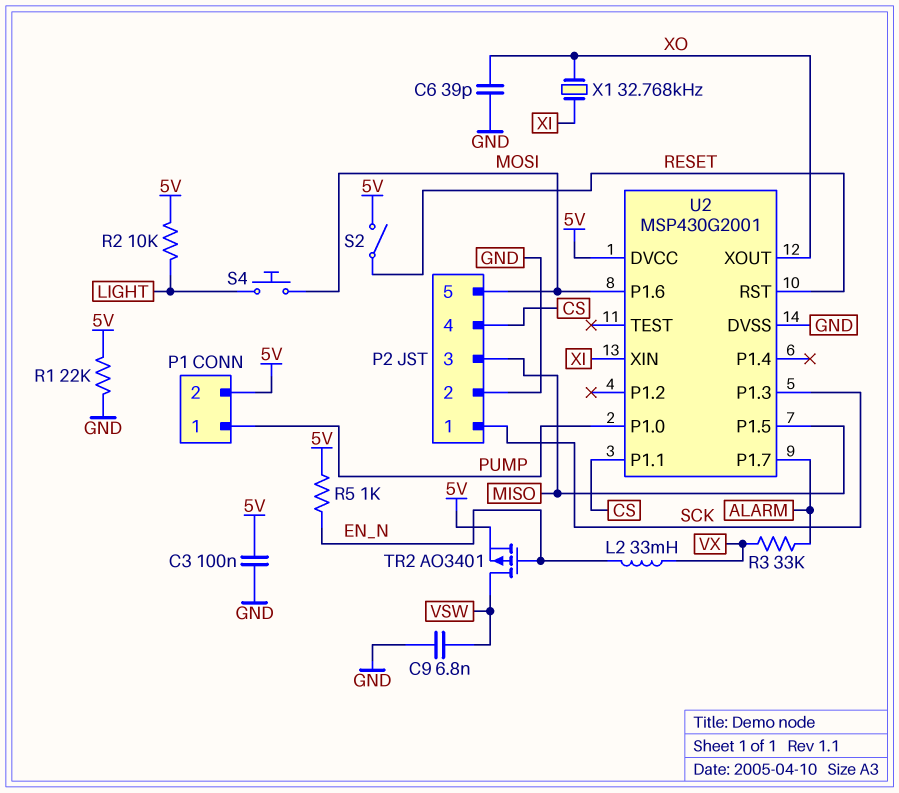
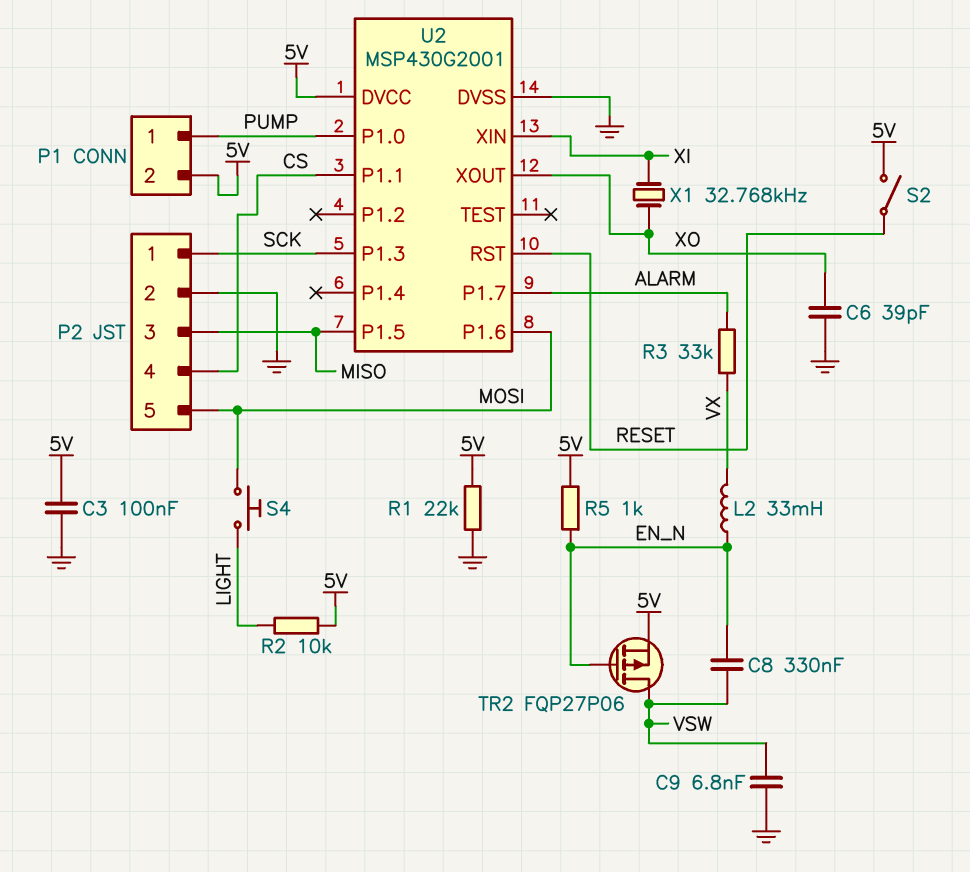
C8: none -> 330nF (EN_N, VSW)
TR2: PMOS AO3401 (G EN_N, D VSW, S 5V) -> PMOS FQP27P06 (G EN_N, D VSW, S 5V)

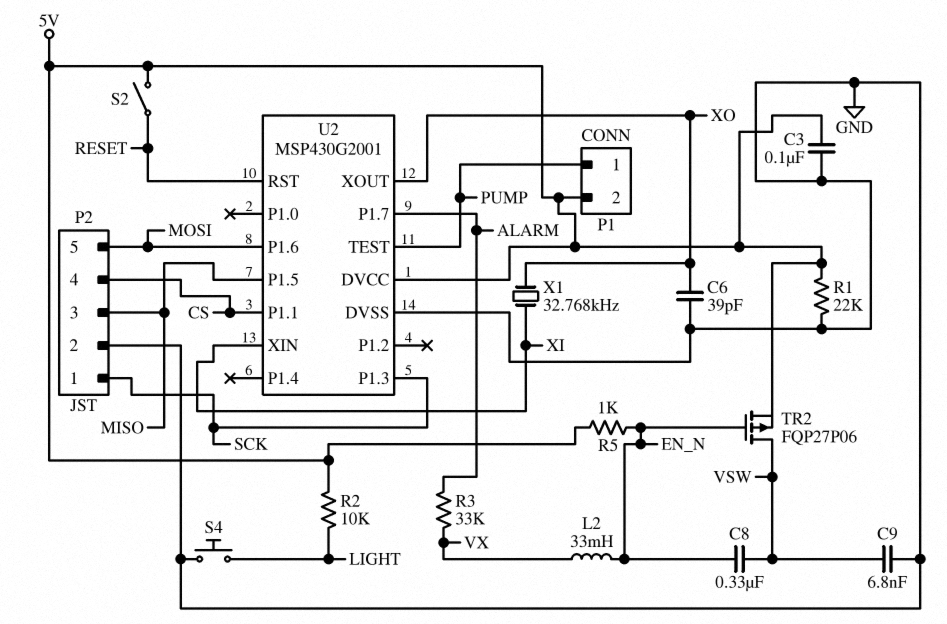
S4: button (LIGHT, MOSI) -> button (GND, LIGHT)
U2 pin P1.0: PUMP -> none
U2 pin TEST: none -> PUMP

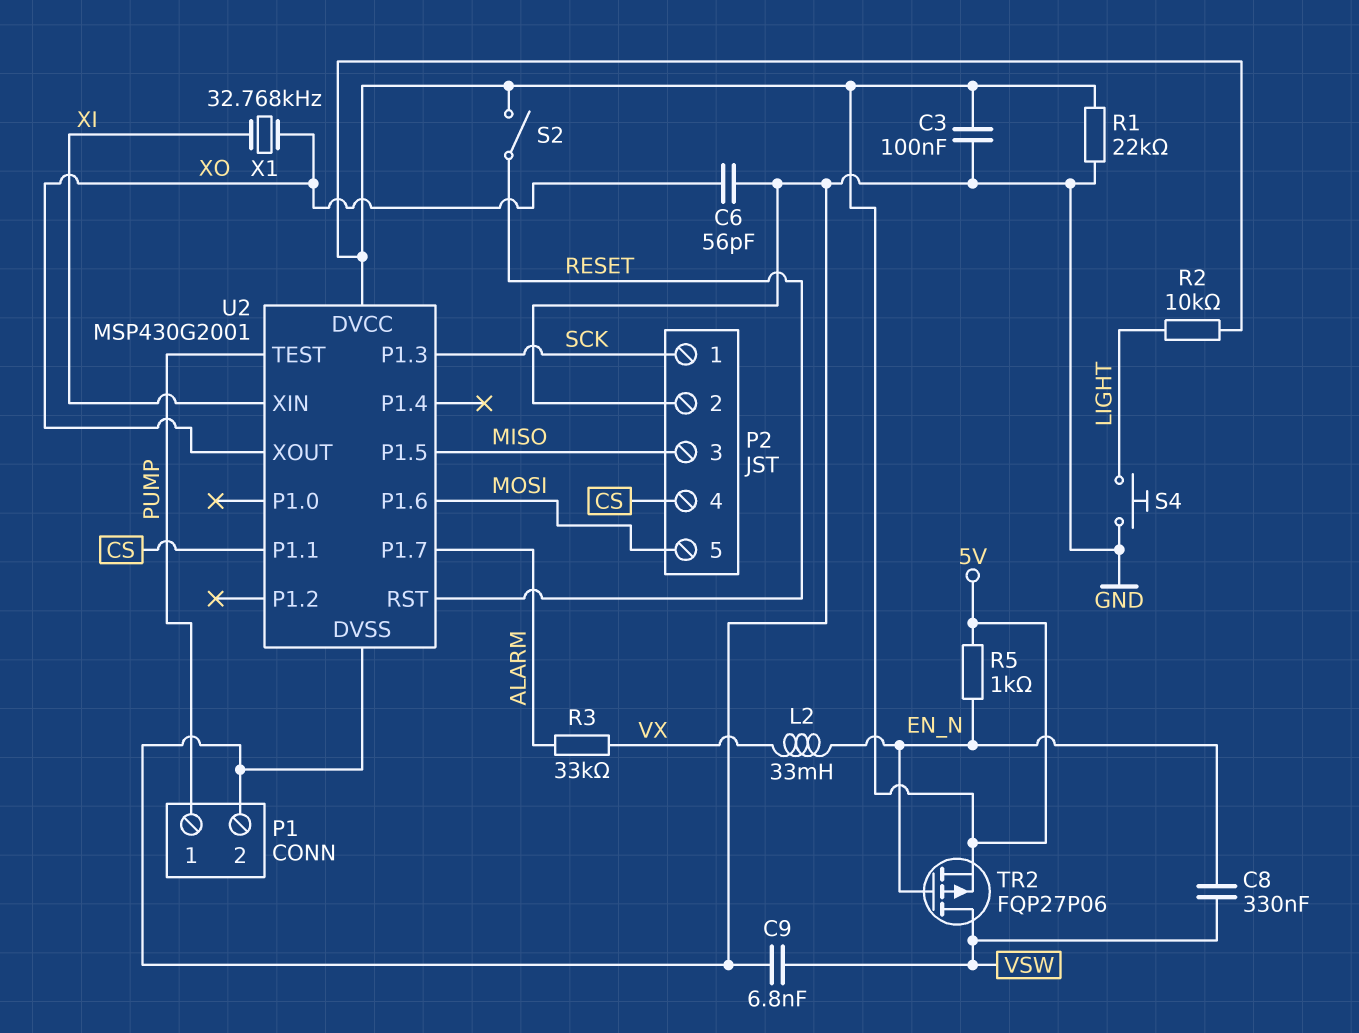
C6: 39pF (GND, XO) -> 56pF (GND, XO)
P1 pin 2: 5V -> GND

